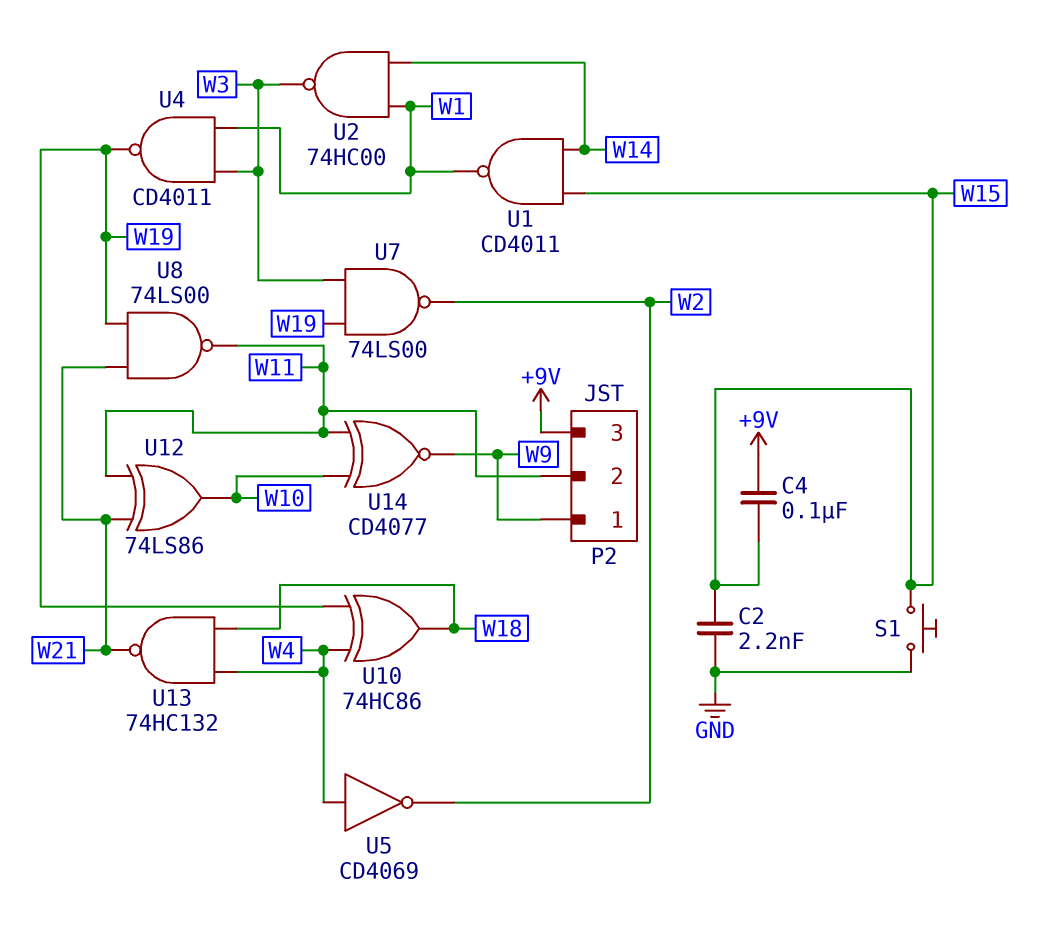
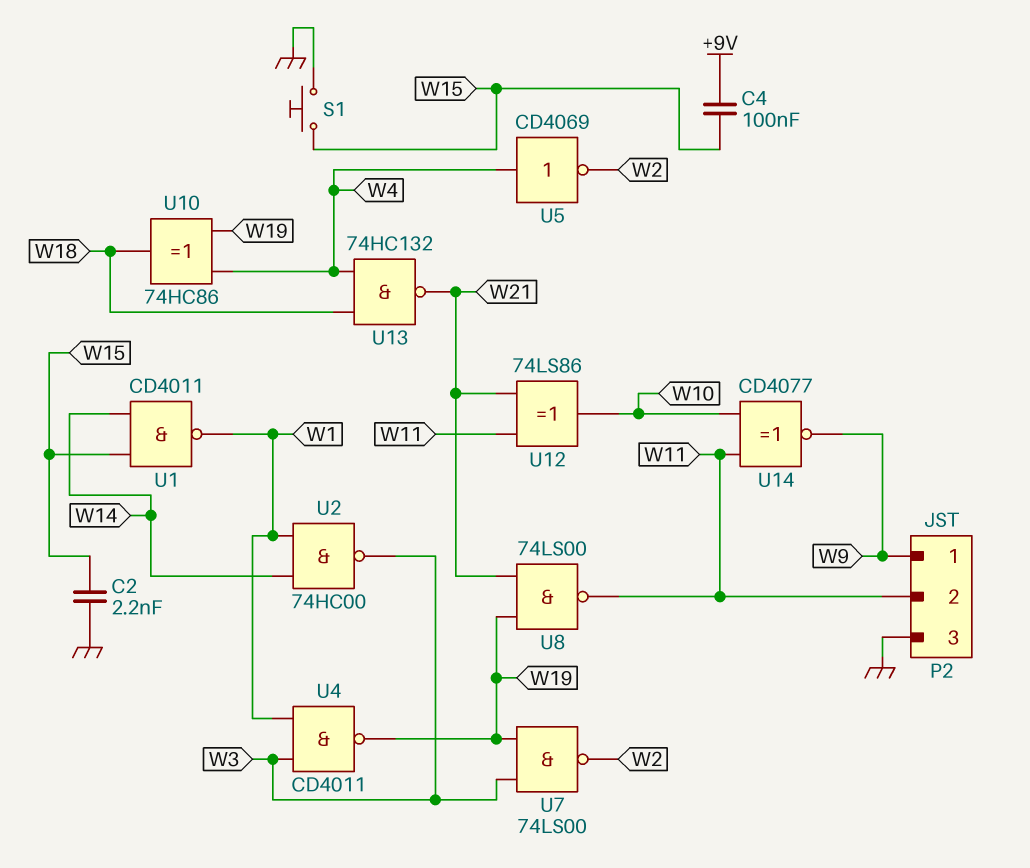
P2 pin 3: +9V -> GND

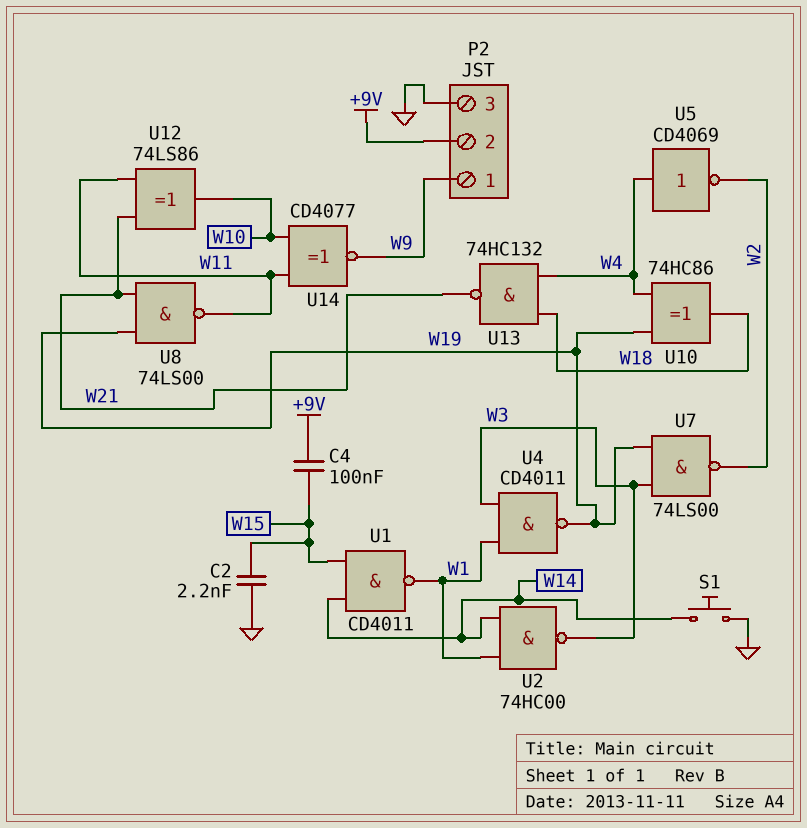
P2 pin 2: W11 -> +9V
S1: button (GND, W15) -> button (GND, W14)

